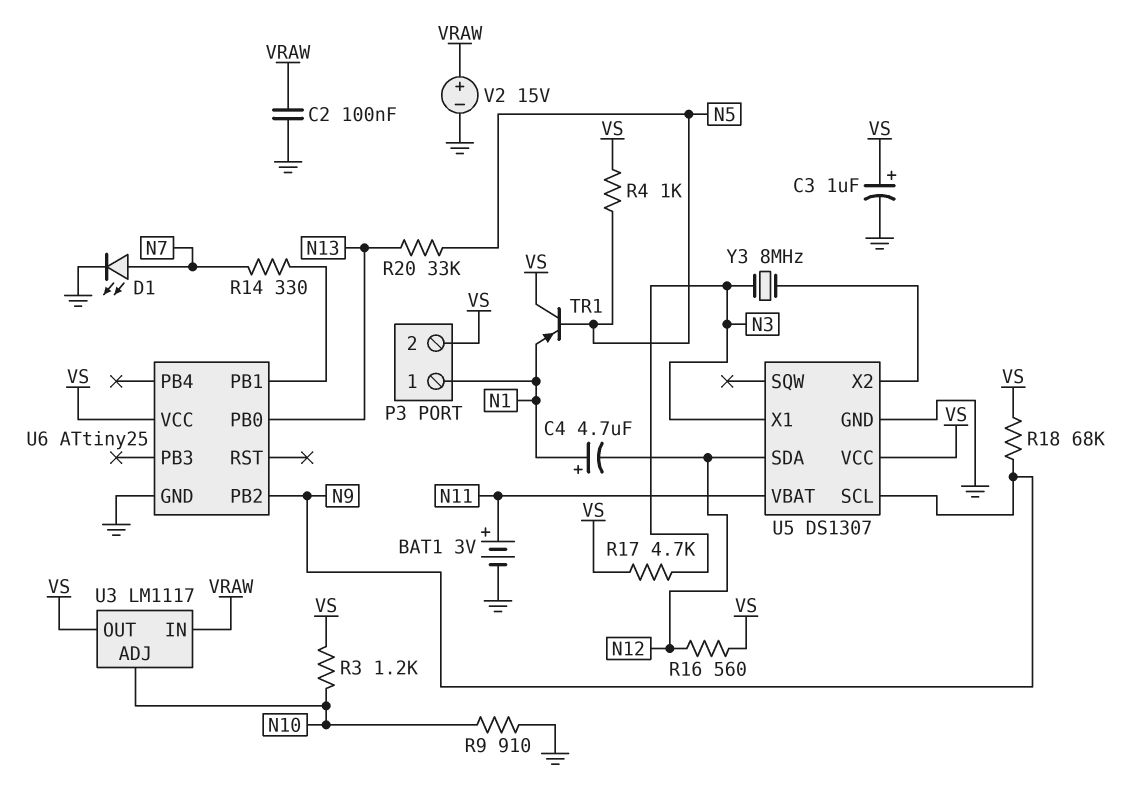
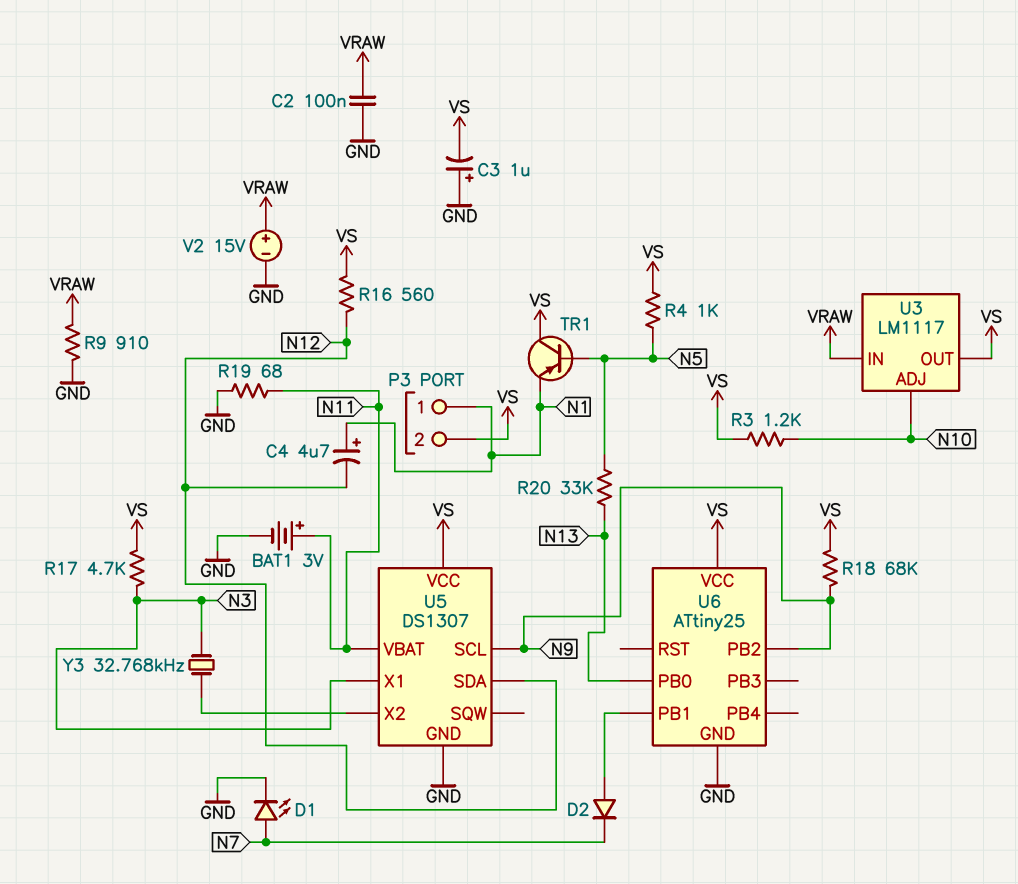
C3: 1uF (plus VS, minus GND) -> 1uF (plus GND, minus VS)
D2: none -> diode (A U6/PB1, K N7)
R9: 910 (GND, N10) -> 910 (GND, VRAW)
R14: 330 (N7, U6/PB1) -> none
R19: none -> 68 (GND, N11)
Y3: 8MHz (N3, U5/X2) -> 32.768kHz (N3, U5/X2)

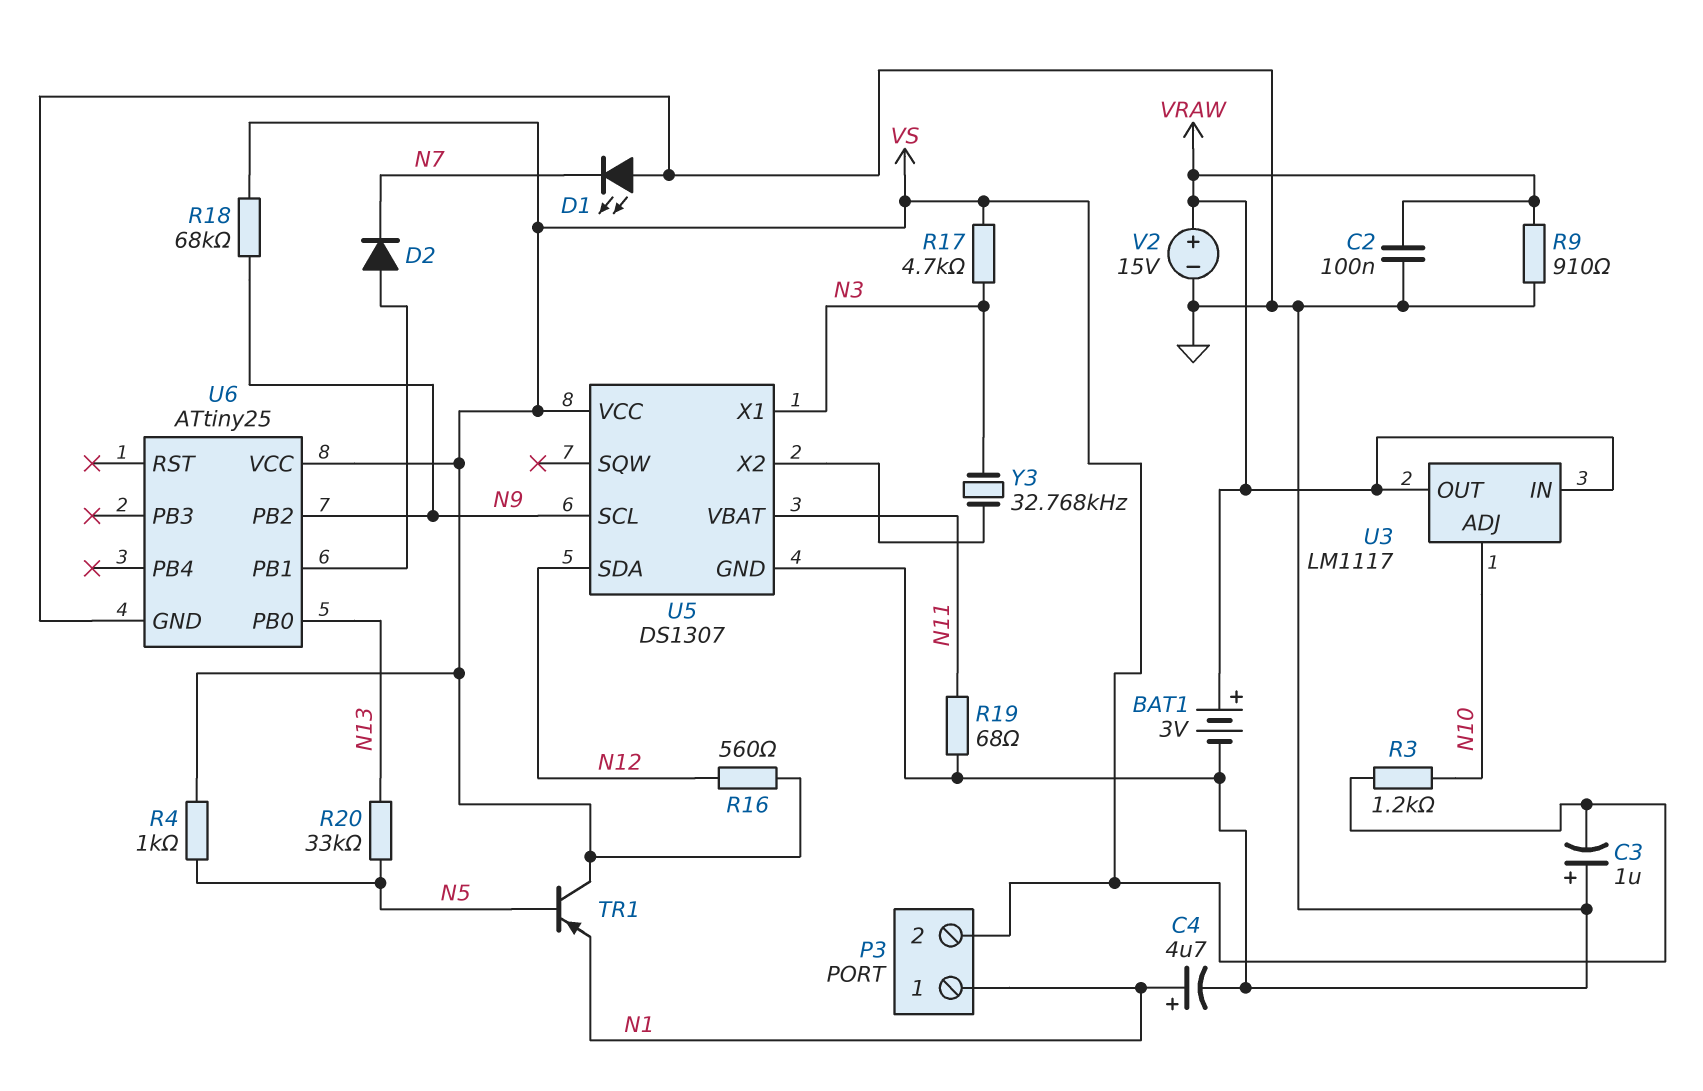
BAT1: 3V (plus N11, minus GND) -> 3V (plus VRAW, minus GND)
C4: 4.7uF (plus N1, minus N12) -> 4.7uF (plus N1, minus GND)
D1: LED (A N7, K GND) -> LED (A GND, K N7)
U3 pin OUT: VS -> VRAW

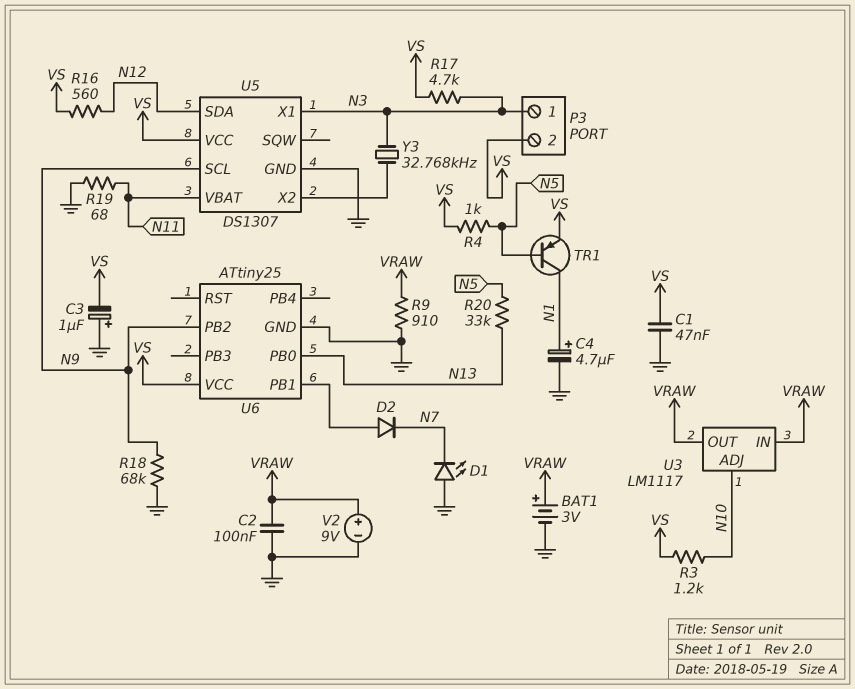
C1: none -> 47nF (GND, VS)
P3 pin 1: N1 -> N3
R18: 68k (N9, VS) -> 68k (GND, N9)
TR1: PNP (B N5, C VS, E N1) -> PNP (B N5, C N1, E VS)
V2: 15V (plus VRAW, minus GND) -> 9V (plus VRAW, minus GND)

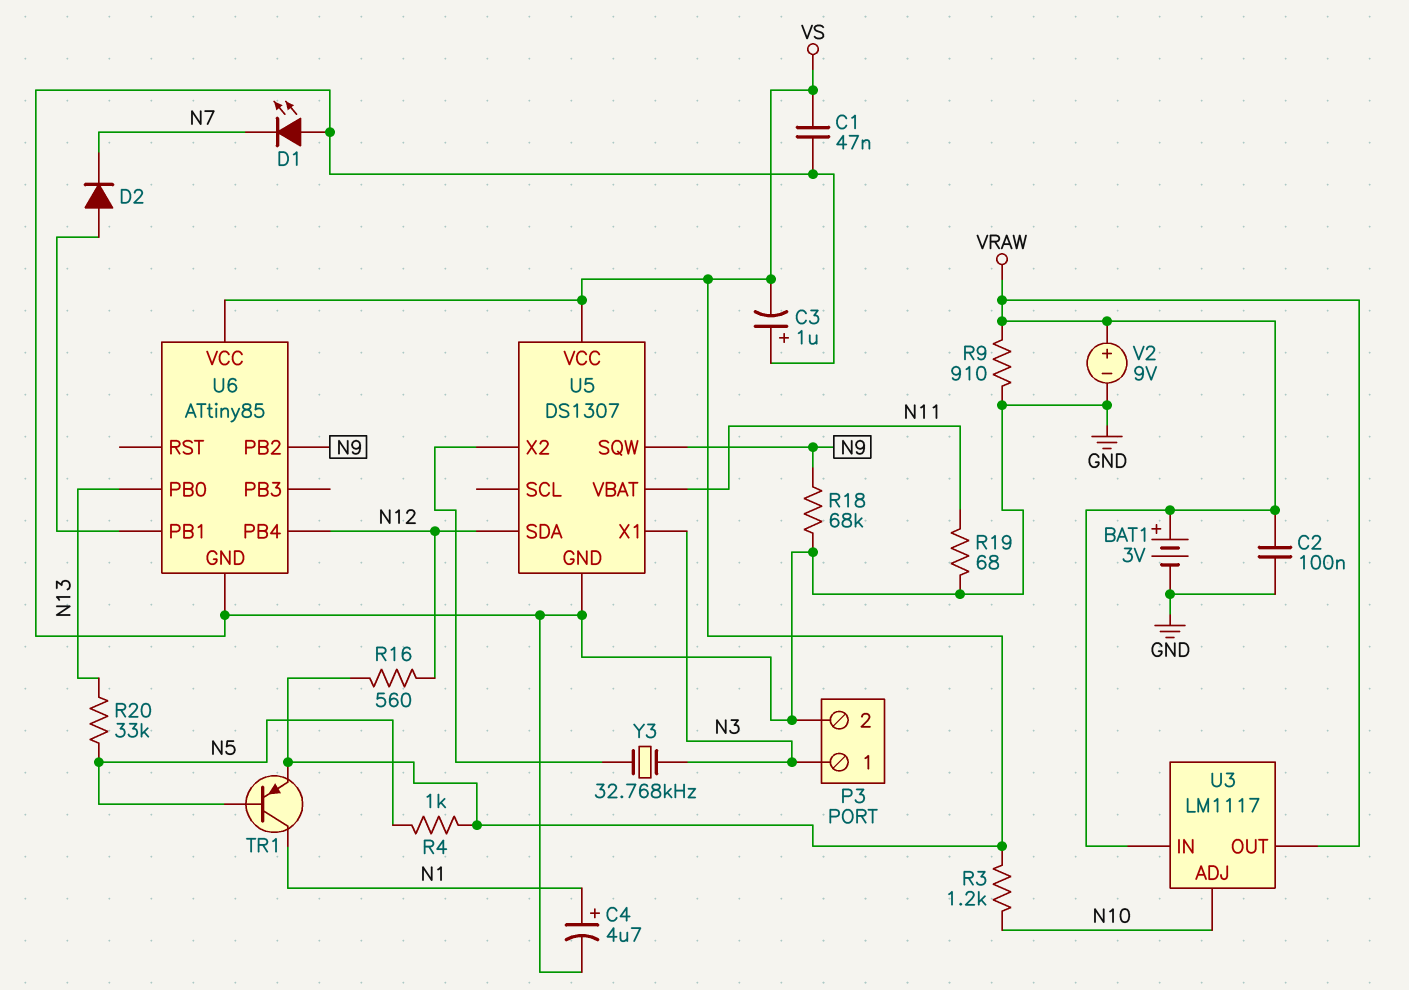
P3 pin 2: VS -> GND
R17: 4.7k (N3, VS) -> none
U5 pin SCL: N9 -> none
U5 pin SQW: none -> N9
U6: ATtiny25 -> ATtiny85
U6 pin PB4: none -> N12

